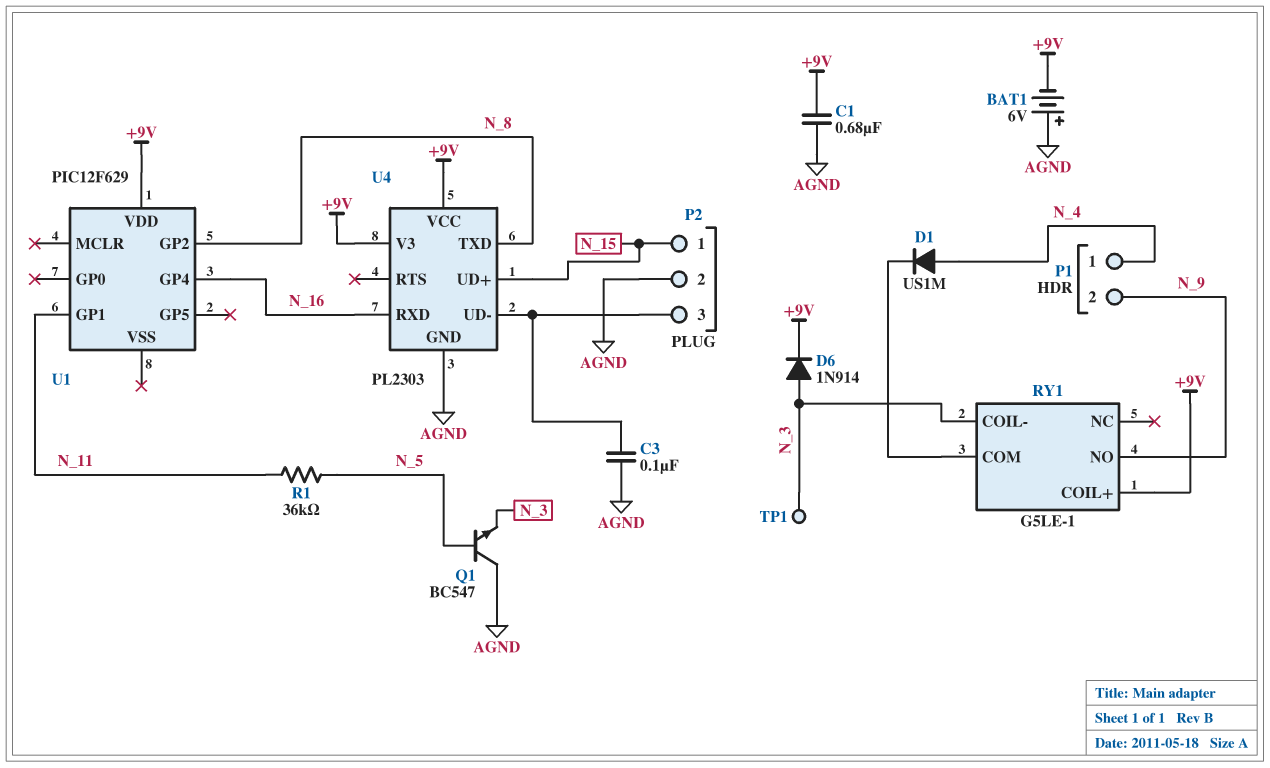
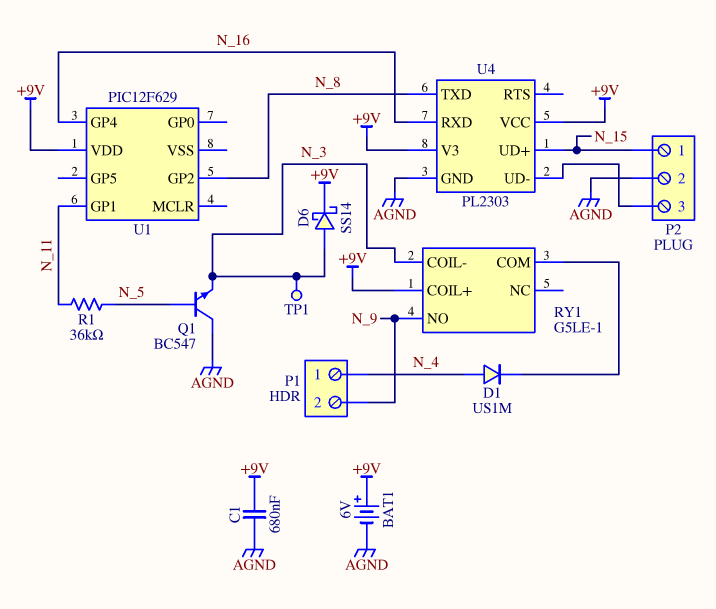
BAT1: 6V (plus AGND, minus +9V) -> 6V (plus +9V, minus AGND)
C3: 100nF (AGND, P2/3) -> none
D6: diode 1N914 (A N_3, K +9V) -> schottky SS14 (A N_3, K +9V)

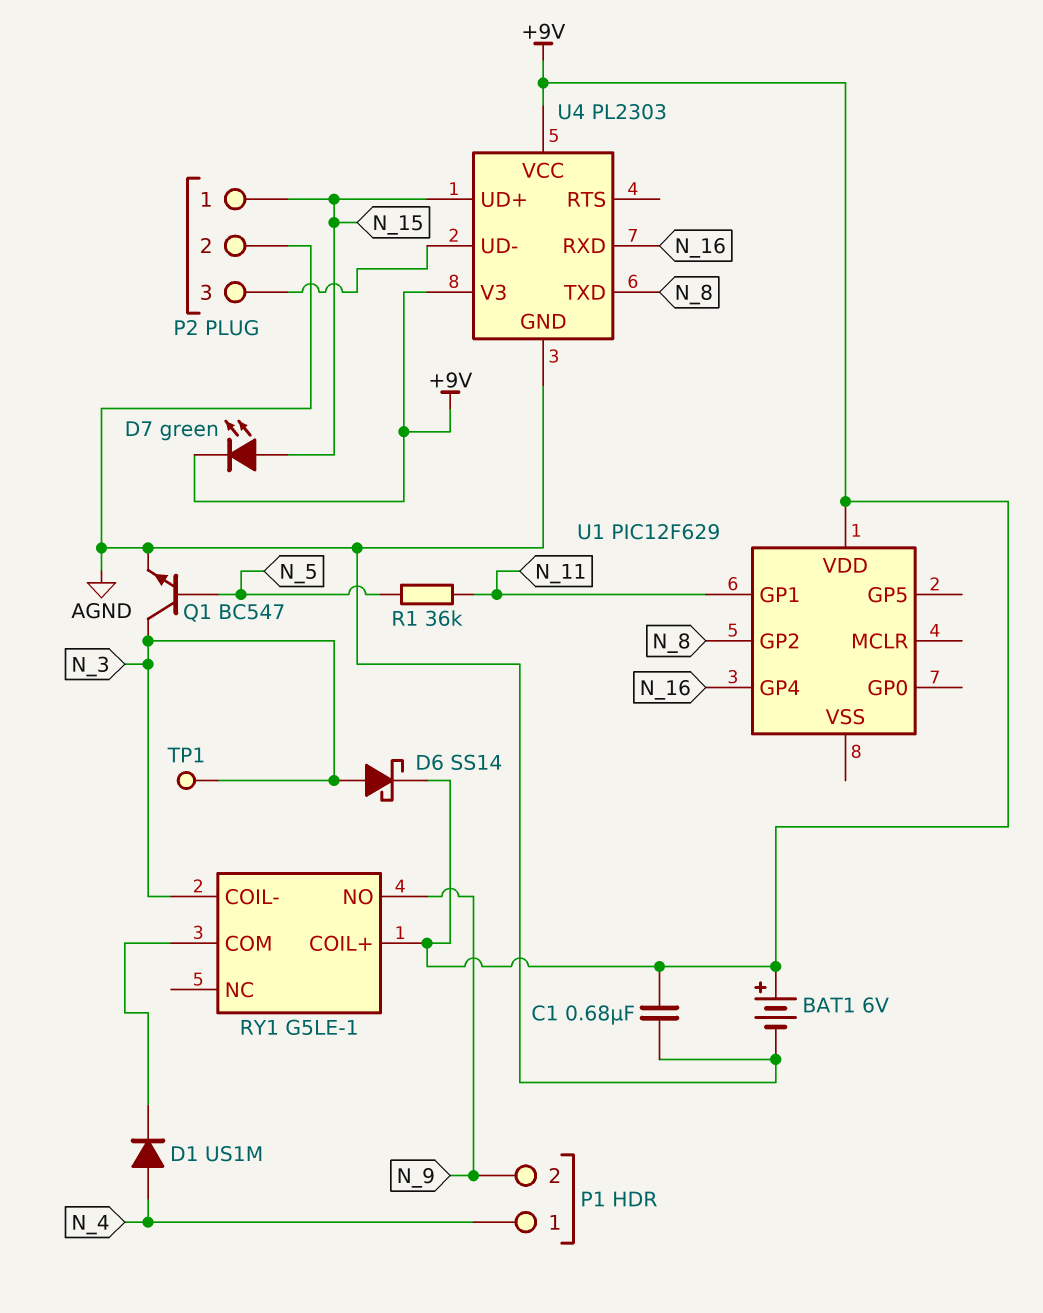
D7: none -> LED green (A N_15, K +9V)
Q1: NPN BC547 (B N_5, C AGND, E N_3) -> NPN BC547 (B N_5, C N_3, E AGND)

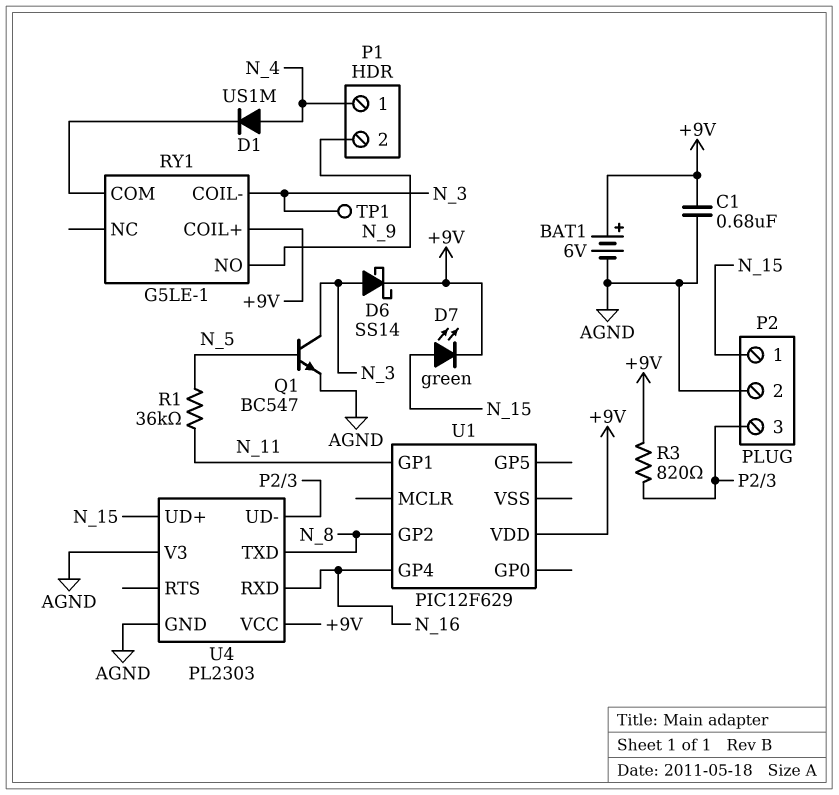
R3: none -> 820 (+9V, P2/3)
U4 pin V3: +9V -> AGND

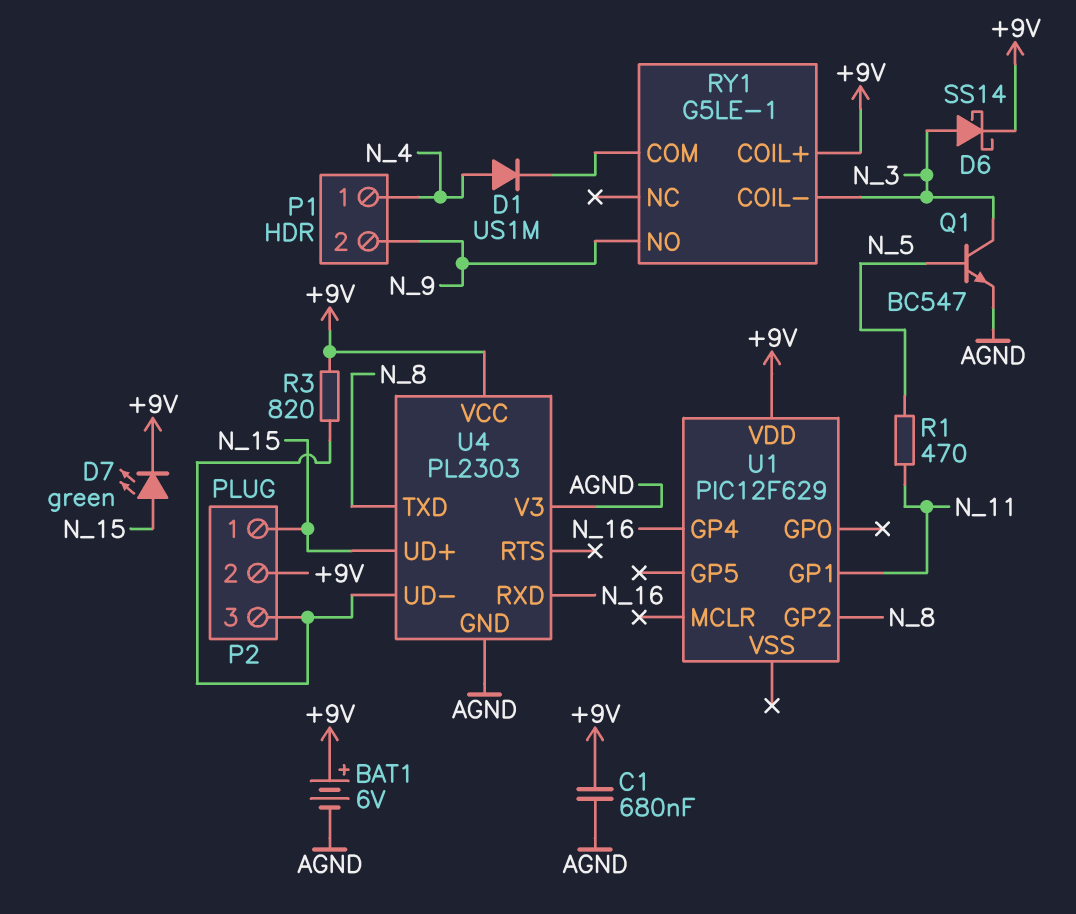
P2 pin 2: AGND -> +9V
R1: 36k (N_5, N_11) -> 470 (N_5, N_11)
TP1: test point (N_3) -> none

